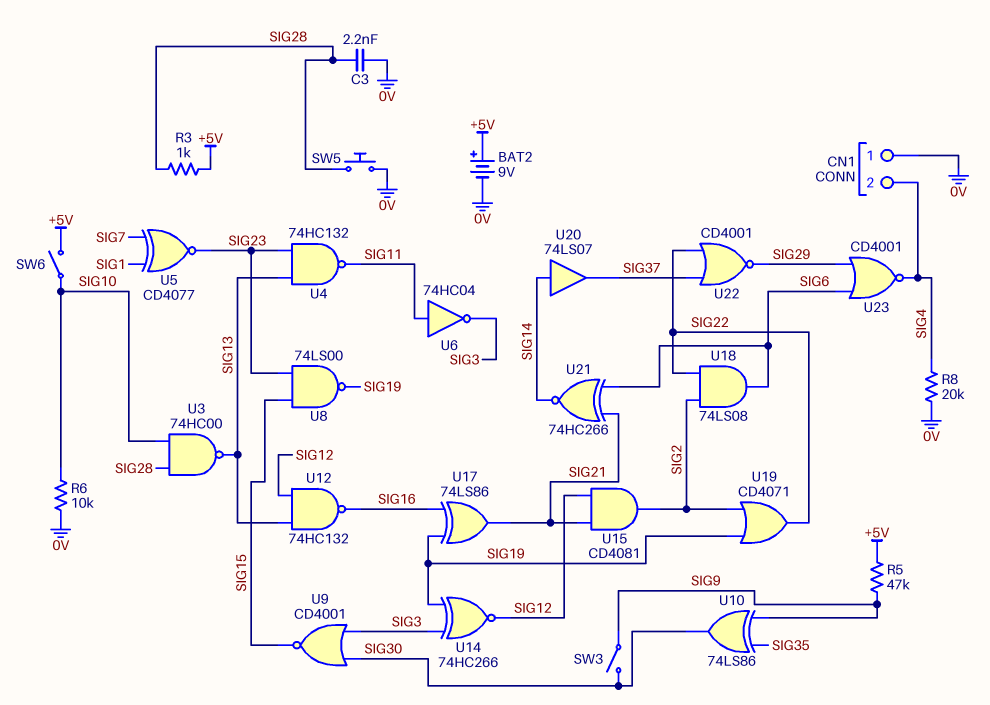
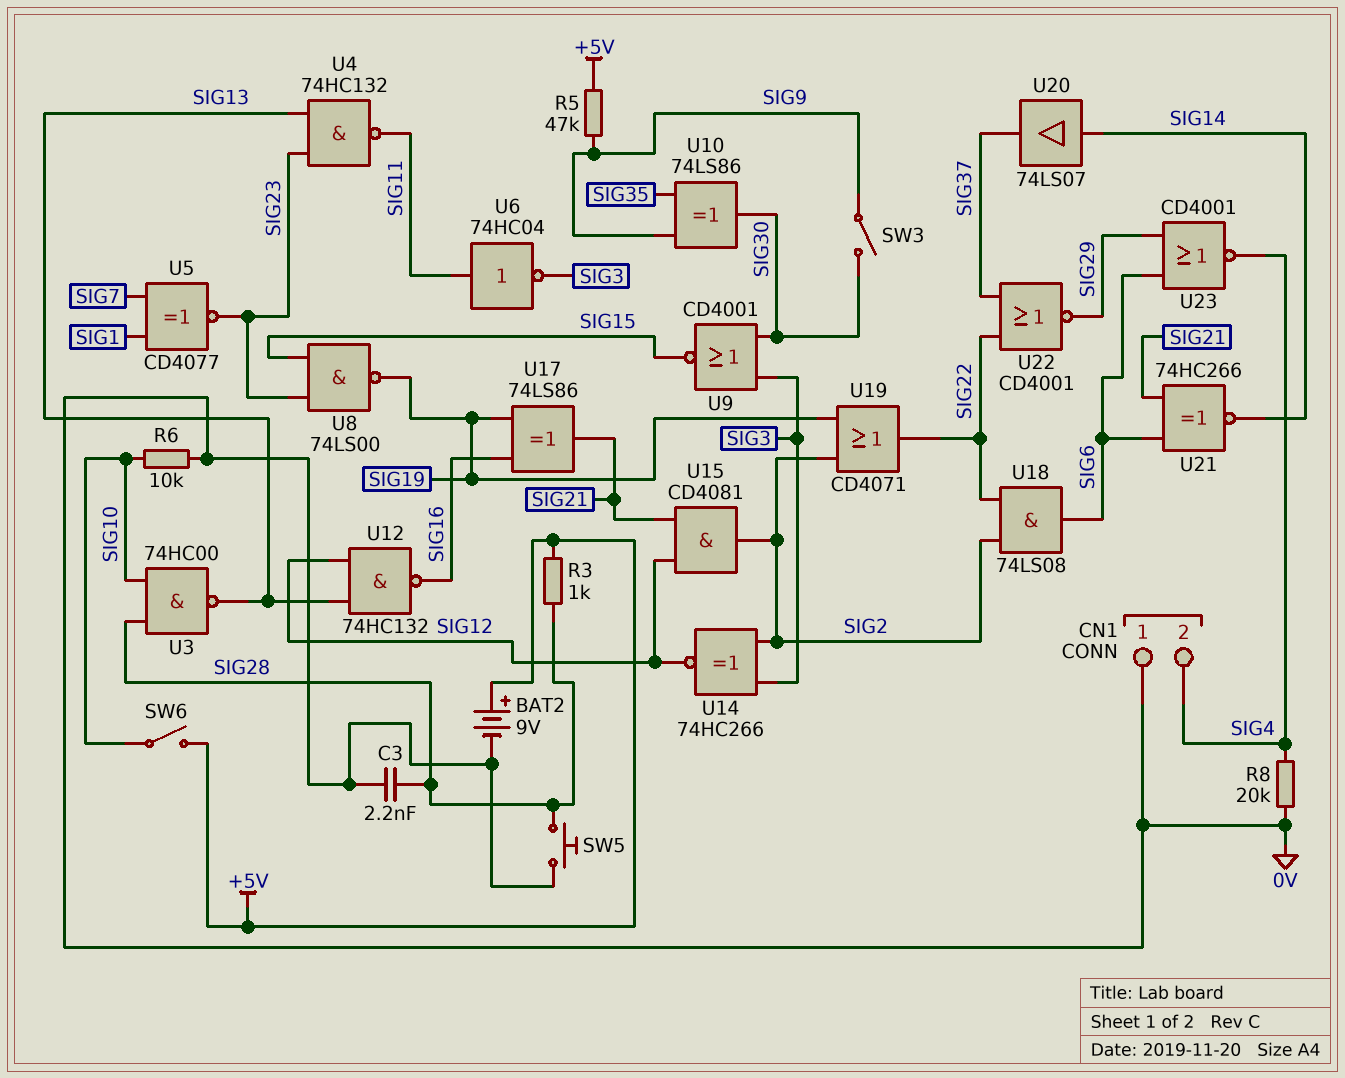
U14: XNOR 74HC266 (in SIG3, in SIG19, out SIG12) -> XNOR 74HC266 (in SIG2, in SIG3, out SIG12)

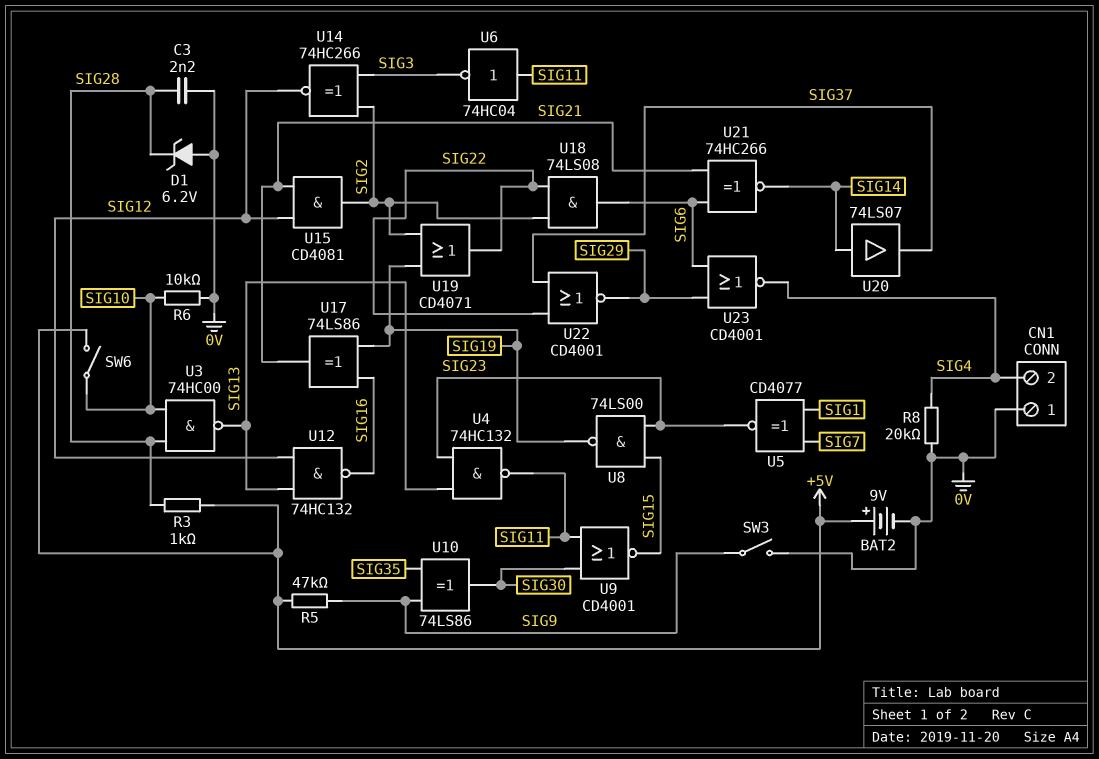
D1: none -> zener 6.2V (A 0V, K SIG28)
SW3: switch (SIG9, SIG30) -> switch (0V, SIG9)
SW5: button (0V, SIG28) -> none
U9: NOR CD4001 (in SIG3, in SIG30, out SIG15) -> NOR CD4001 (in SIG11, in SIG30, out SIG15)

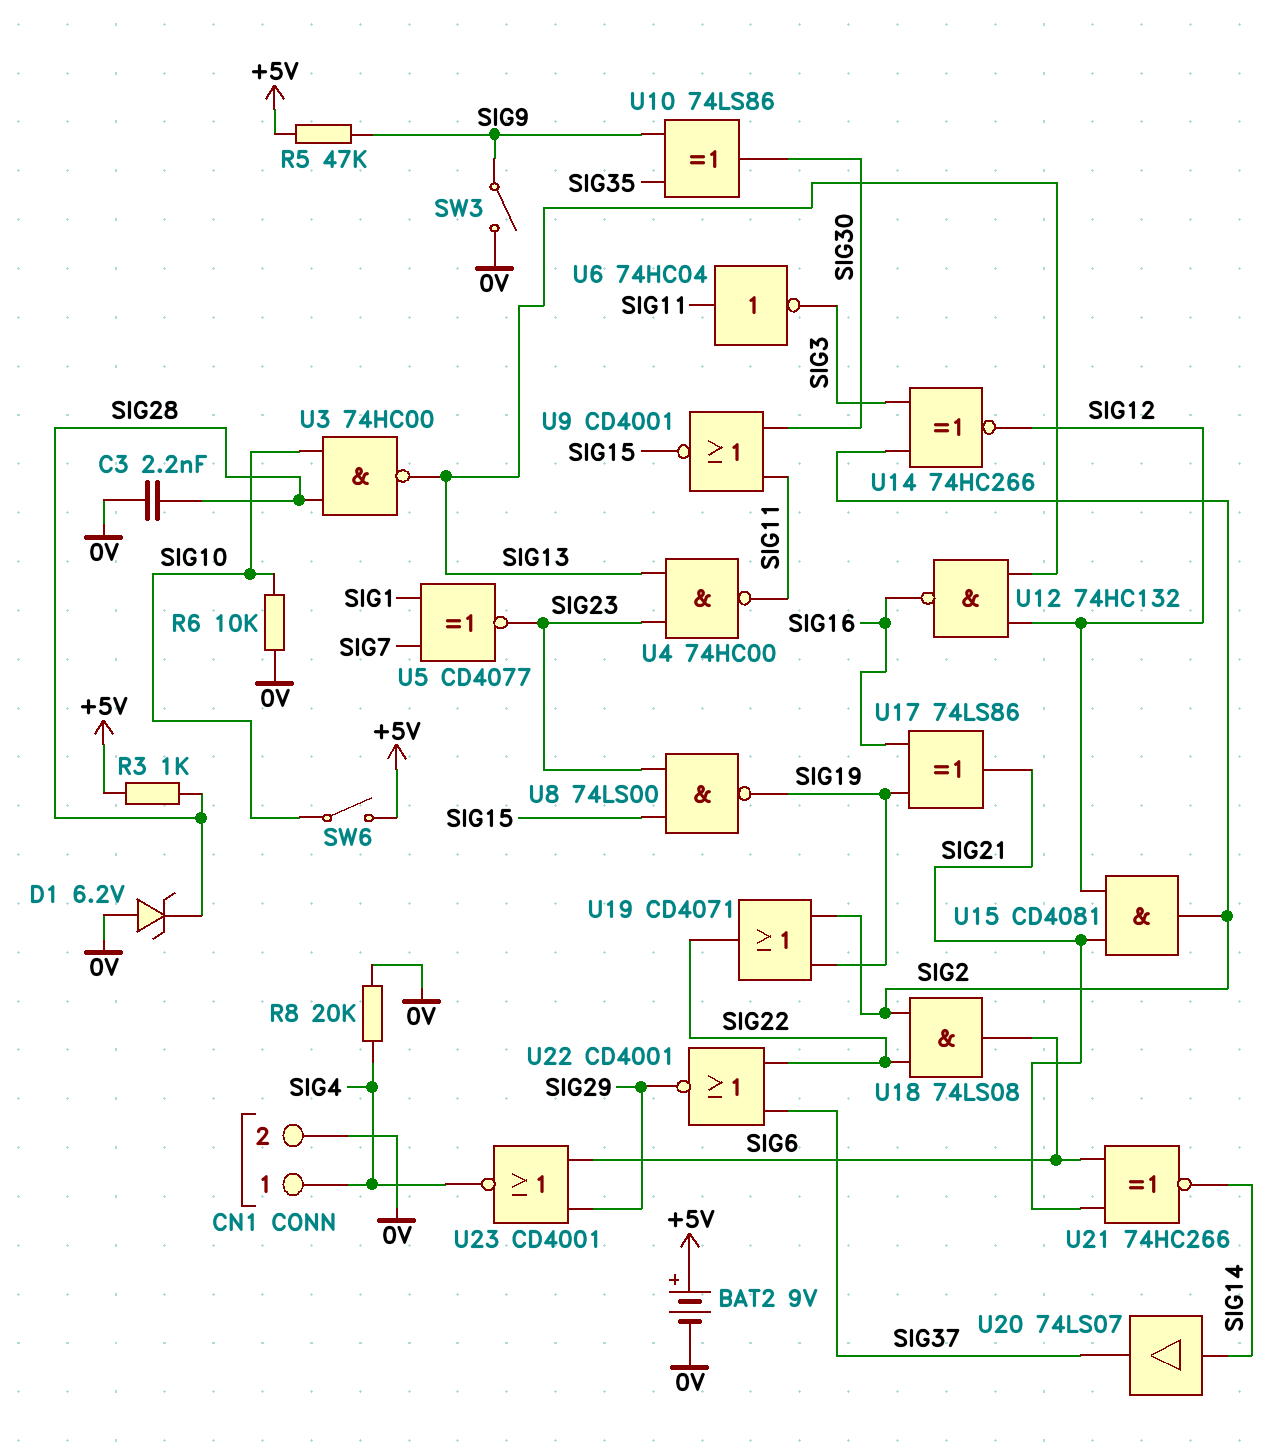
CN1 pin 1: 0V -> SIG4
CN1 pin 2: SIG4 -> 0V
U4: NAND 74HC132 (in SIG13, in SIG23, out SIG11) -> NAND 74HC00 (in SIG13, in SIG23, out SIG11)

